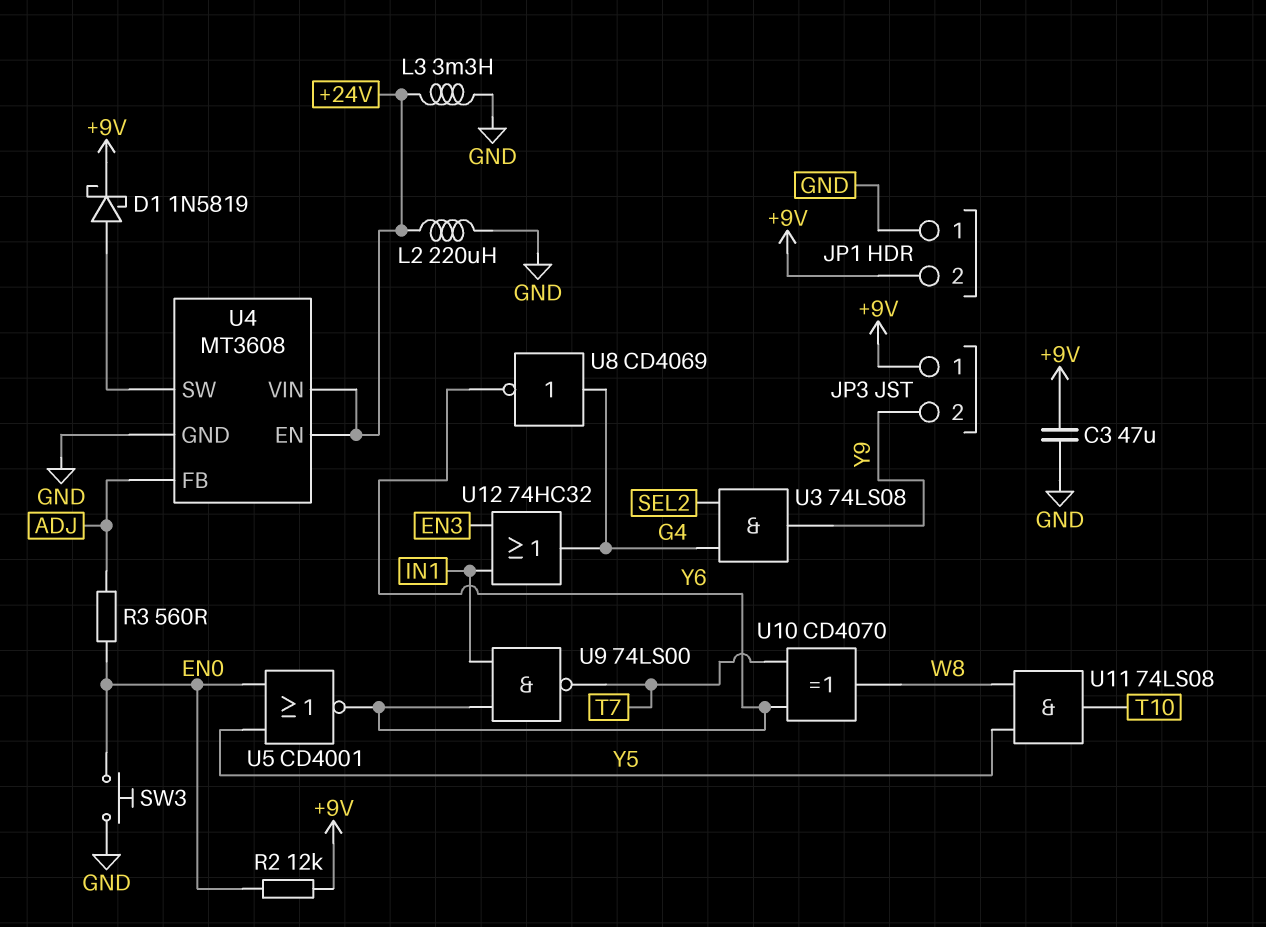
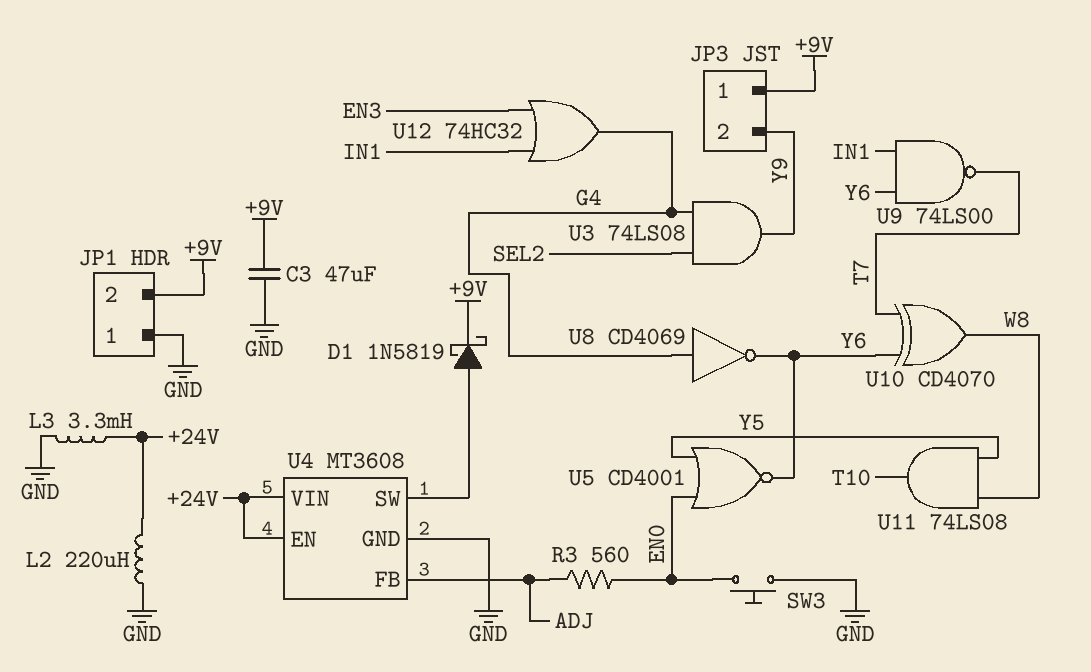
R2: 12k (+9V, EN0) -> none

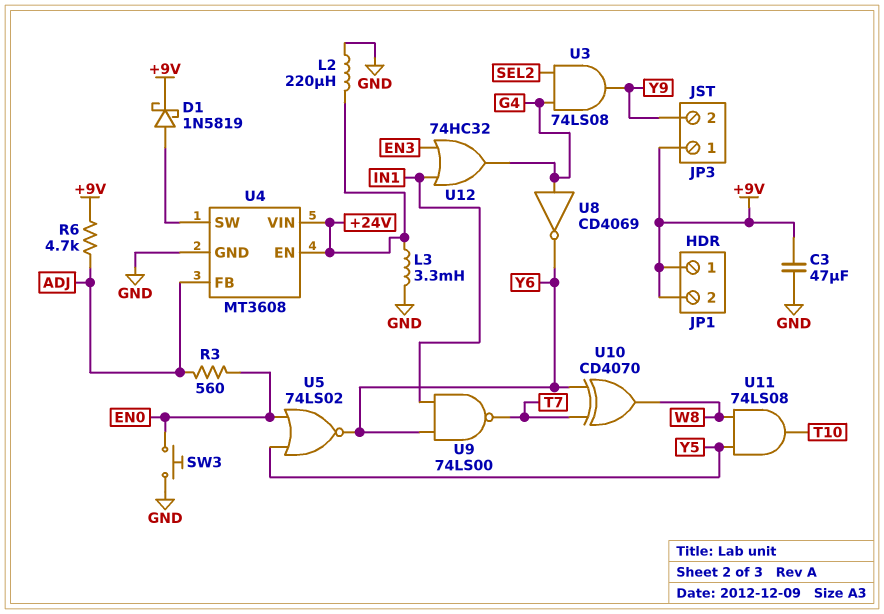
JP1 pin 1: GND -> +9V
R6: none -> 4.7k (+9V, ADJ)
U5: NOR CD4001 (in EN0, in Y5, out Y6) -> NOR 74LS02 (in EN0, in Y5, out Y6)

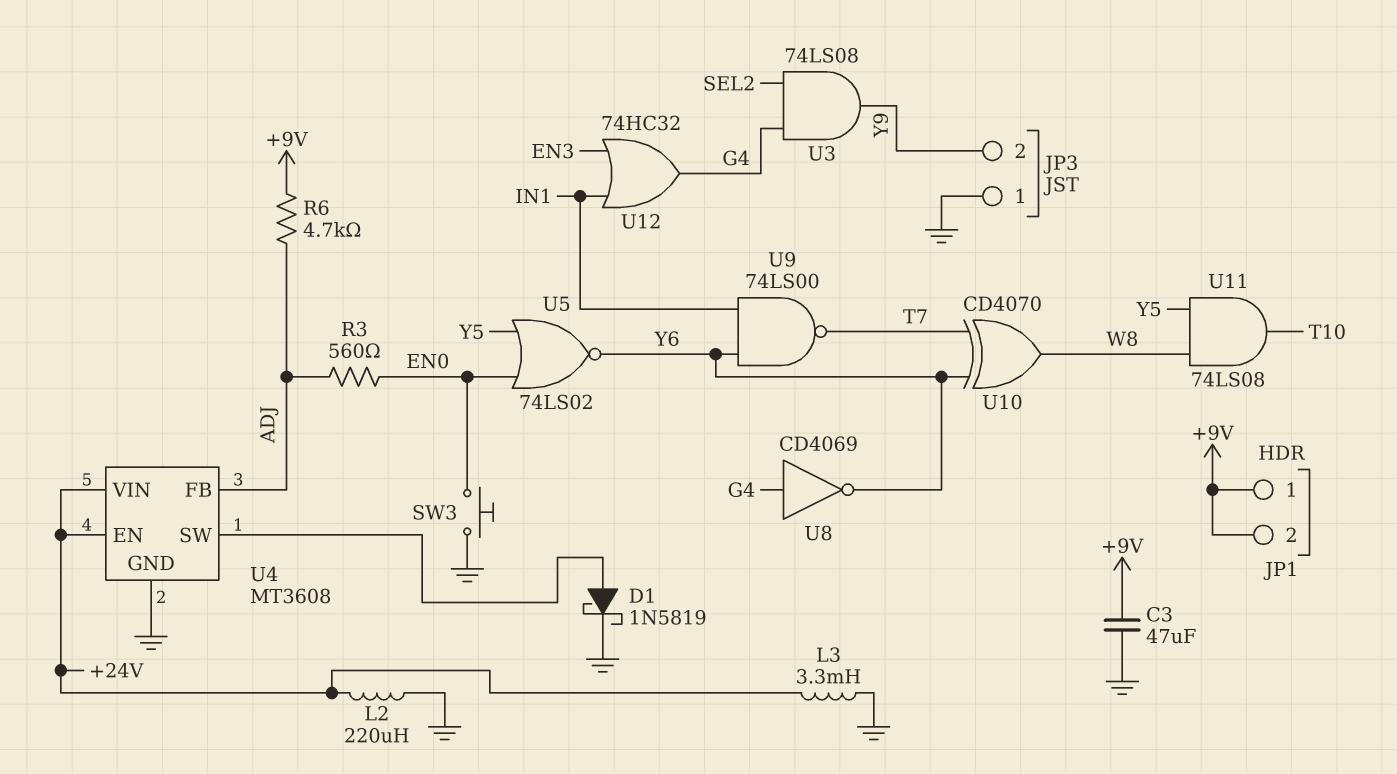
D1: schottky 1N5819 (A U4/SW, K +9V) -> schottky 1N5819 (A U4/SW, K GND)
JP3 pin 1: +9V -> GND

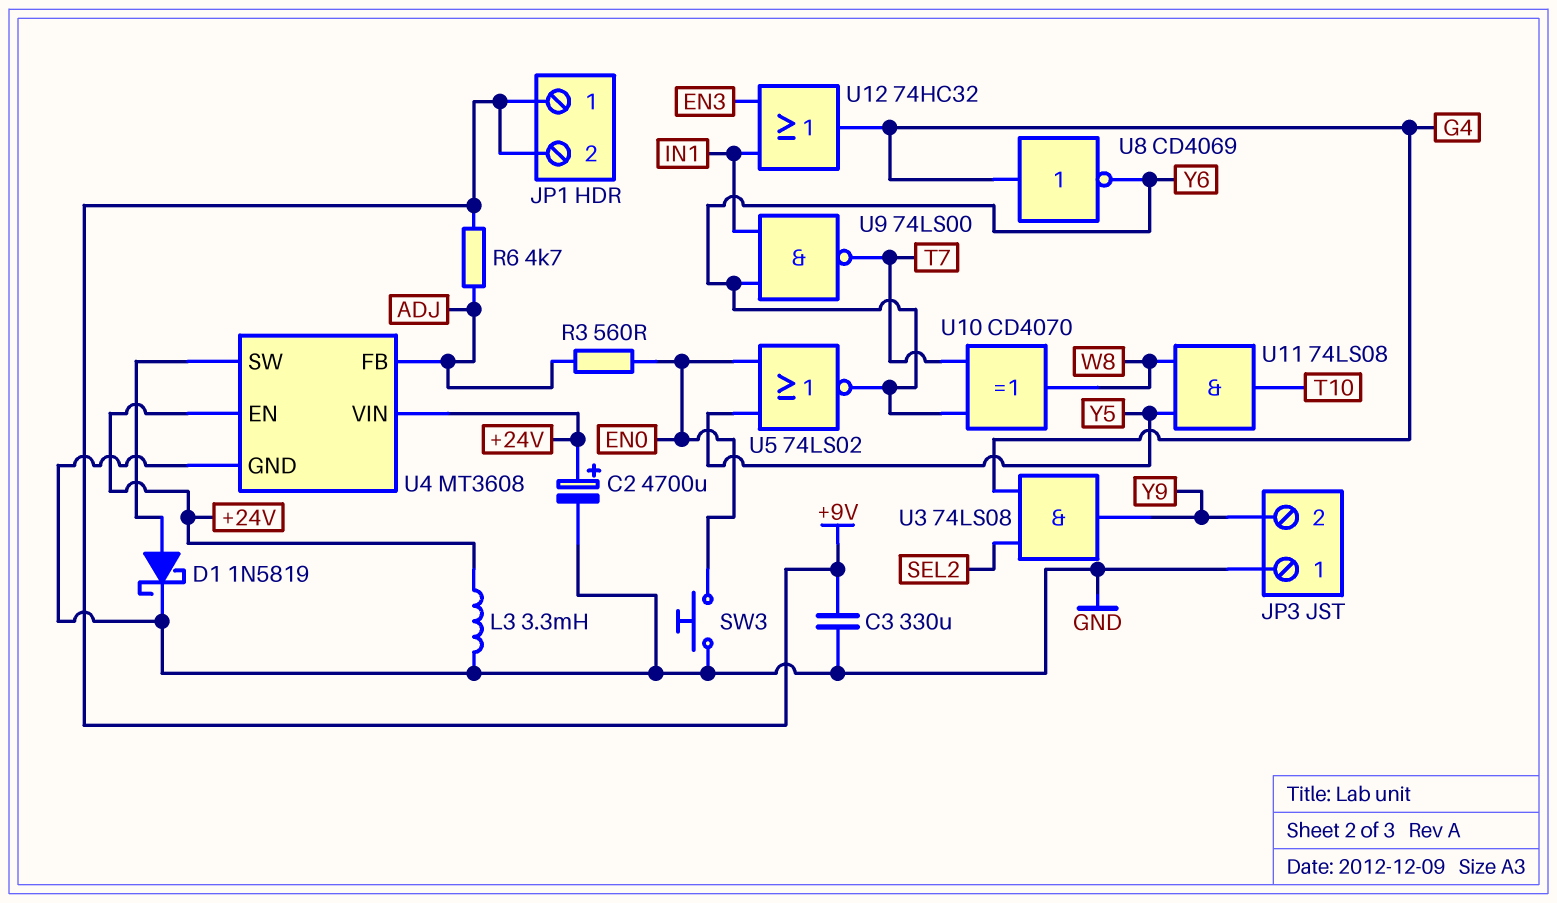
C2: none -> 4700uF (plus +24V, minus GND)
C3: 47uF (+9V, GND) -> 330uF (+9V, GND)
L2: 220uH (+24V, GND) -> none

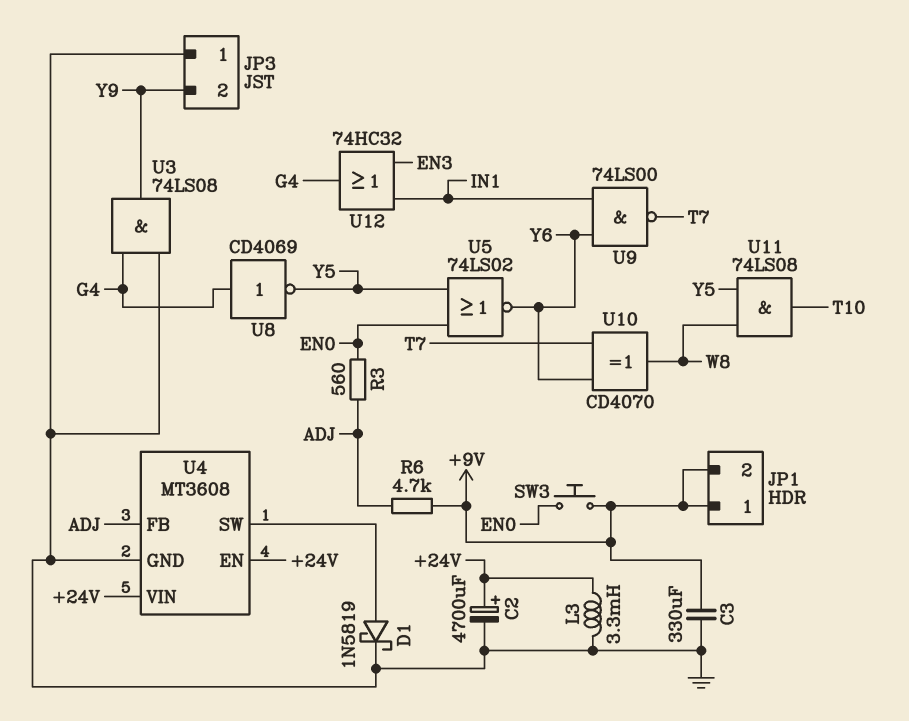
SW3: button (EN0, GND) -> button (+9V, EN0)
U3: AND 74LS08 (in G4, in SEL2, out Y9) -> AND 74LS08 (in G4, in GND, out Y9)
U8: NOT CD4069 (in G4, out Y6) -> NOT CD4069 (in G4, out Y5)

